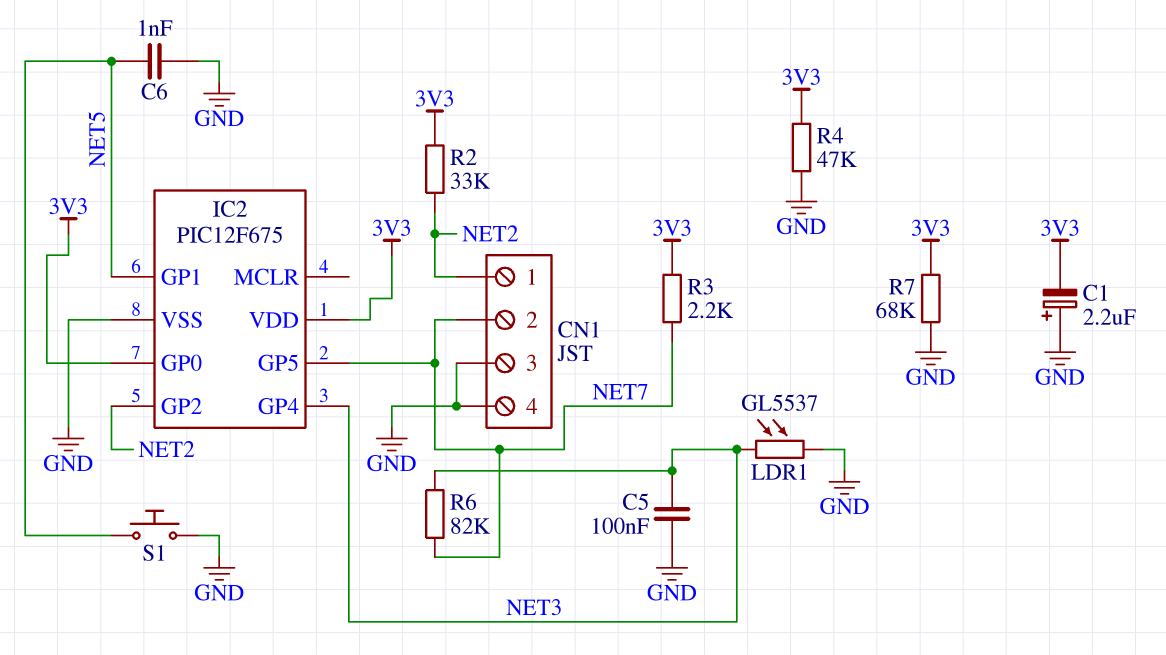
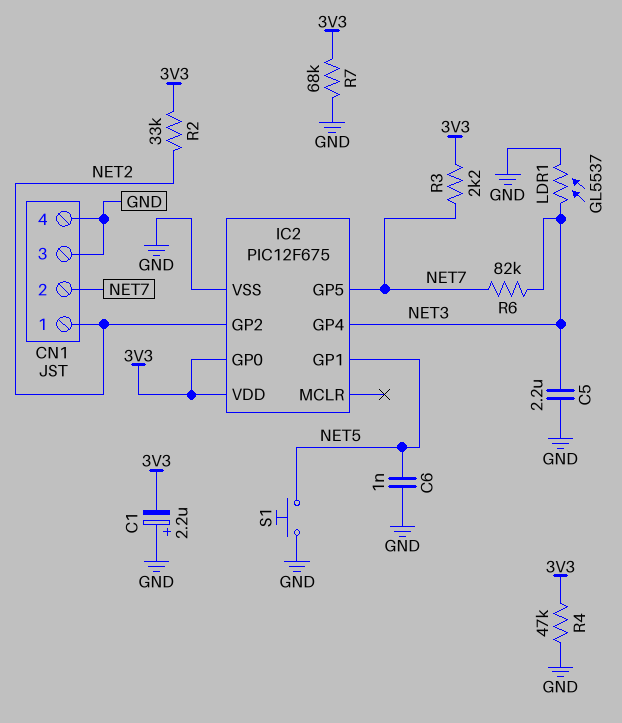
C5: 100nF (GND, NET3) -> 2.2uF (GND, NET3)

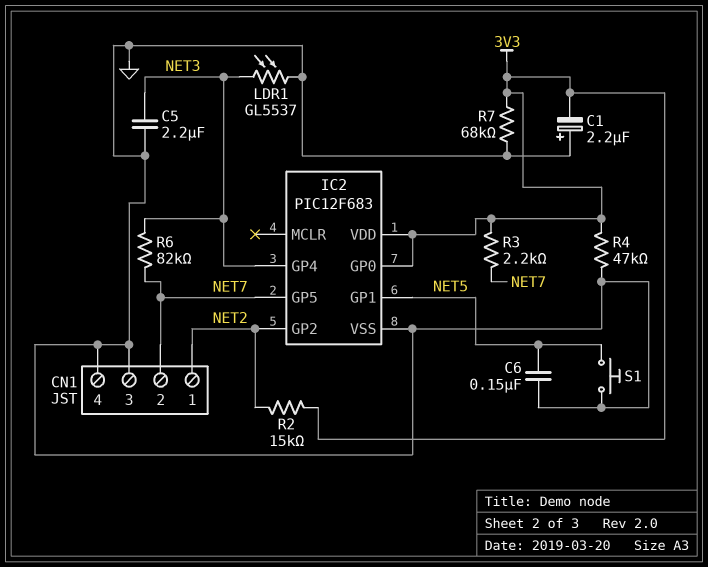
C6: 1nF (GND, NET5) -> 150nF (GND, NET5)
IC2: PIC12F675 -> PIC12F683
R2: 33k (3V3, NET2) -> 15k (3V3, NET2)

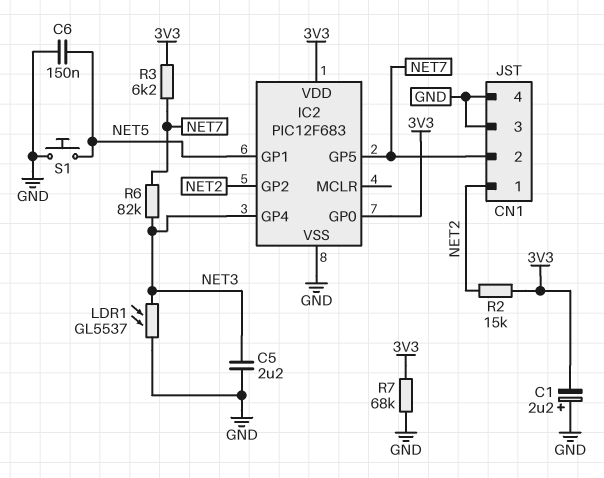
R3: 2.2k (3V3, NET7) -> 6.2k (3V3, NET7)
R4: 47k (3V3, GND) -> none

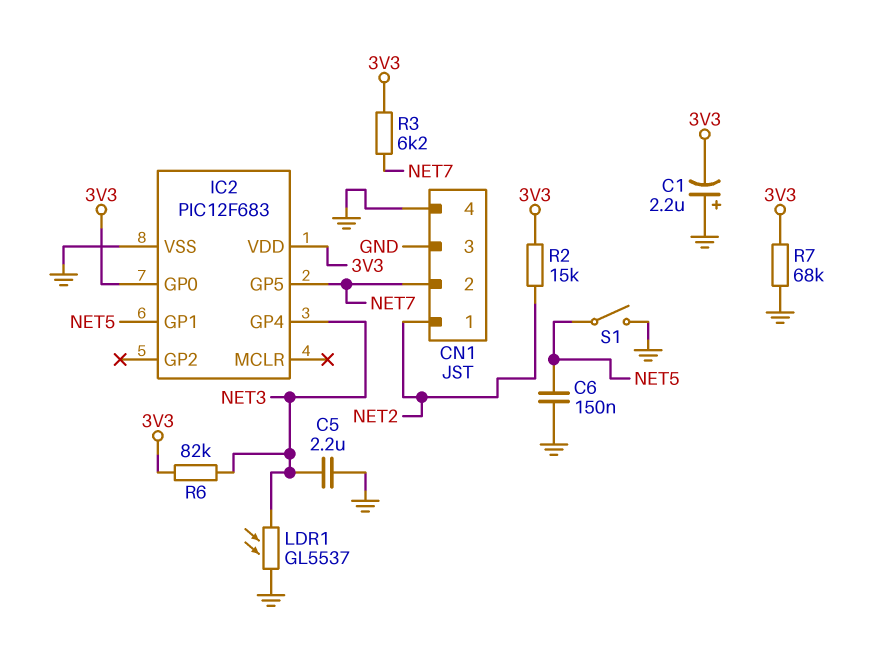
IC2 pin GP2: NET2 -> none
R6: 82k (NET3, NET7) -> 82k (3V3, NET3)
S1: button (GND, NET5) -> switch (GND, NET5)

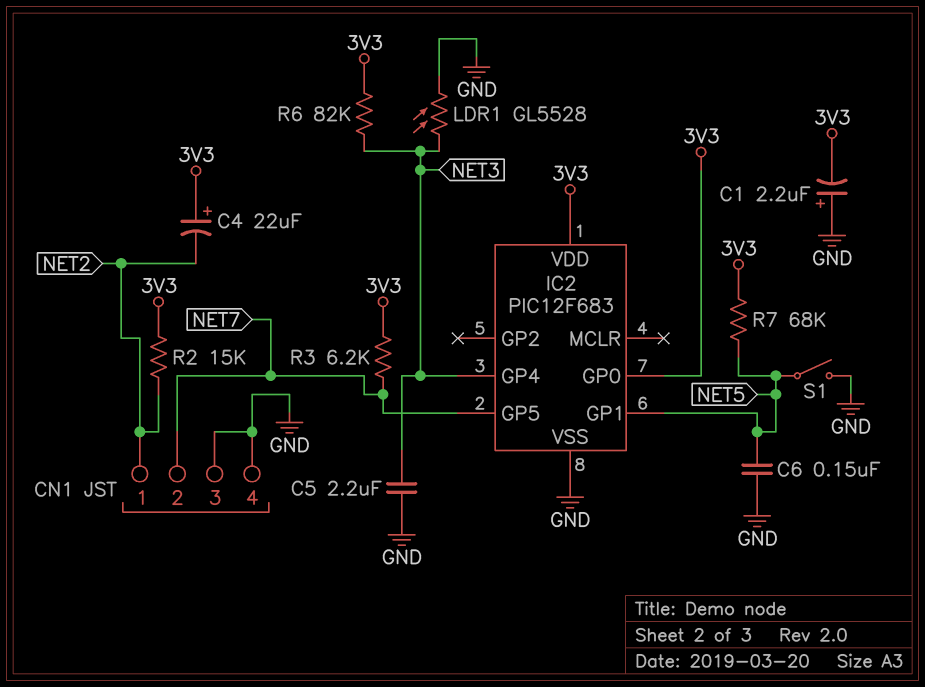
C4: none -> 22uF (plus 3V3, minus NET2)
LDR1: GL5537 (GND, NET3) -> GL5528 (GND, NET3)
R7: 68k (3V3, GND) -> 68k (3V3, NET5)

